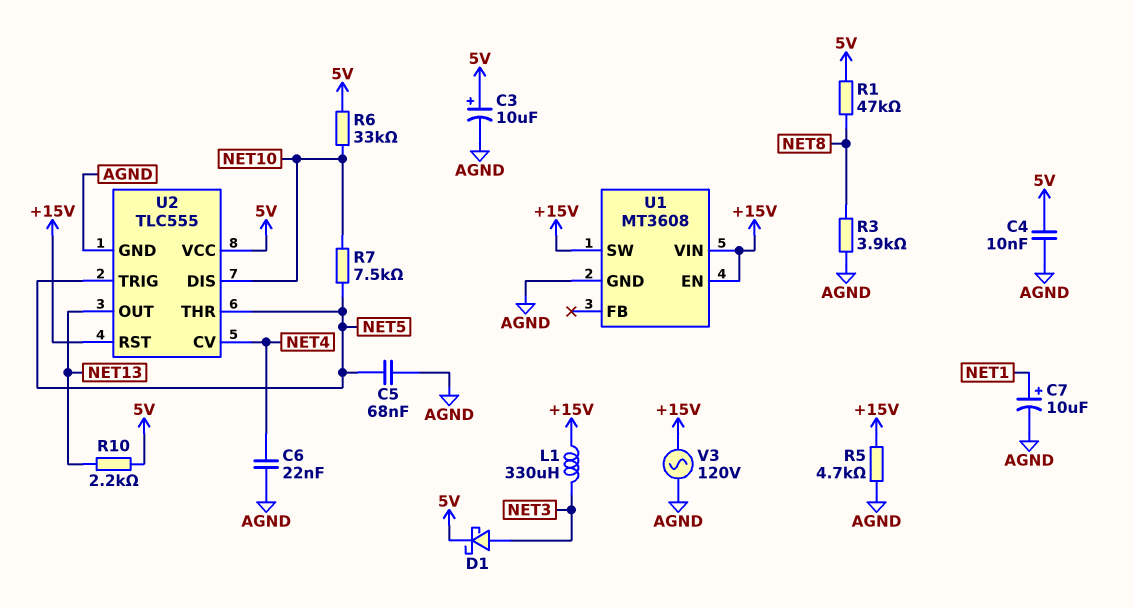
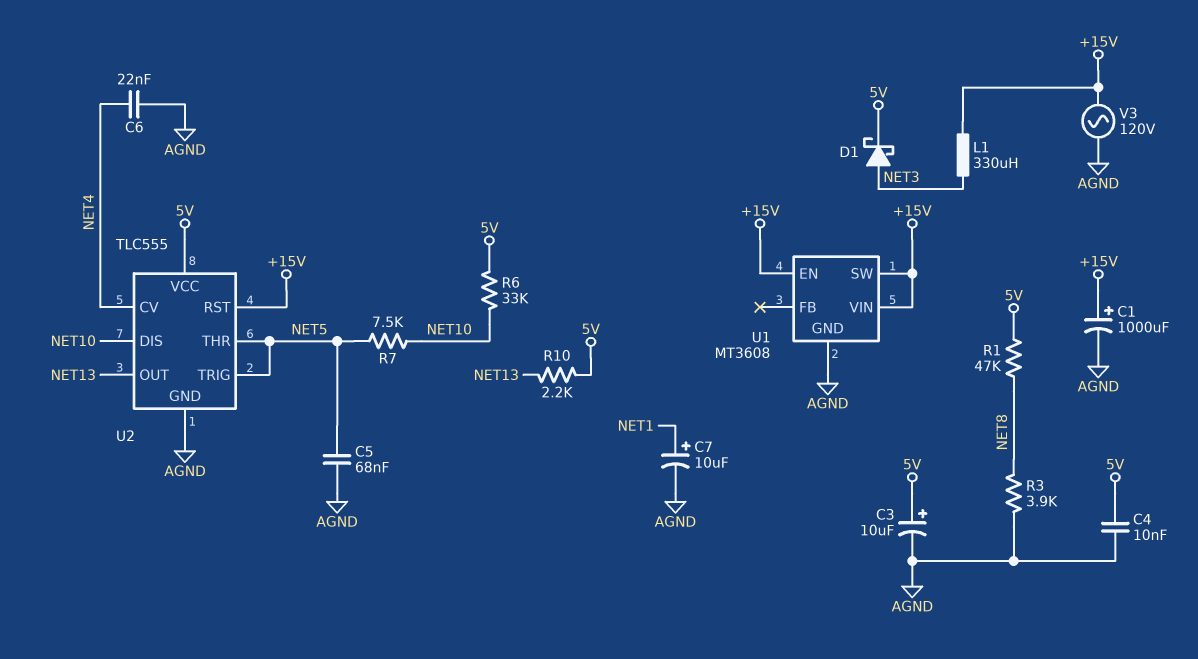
C1: none -> 1000uF (plus +15V, minus AGND)
R5: 4.7k (+15V, AGND) -> none

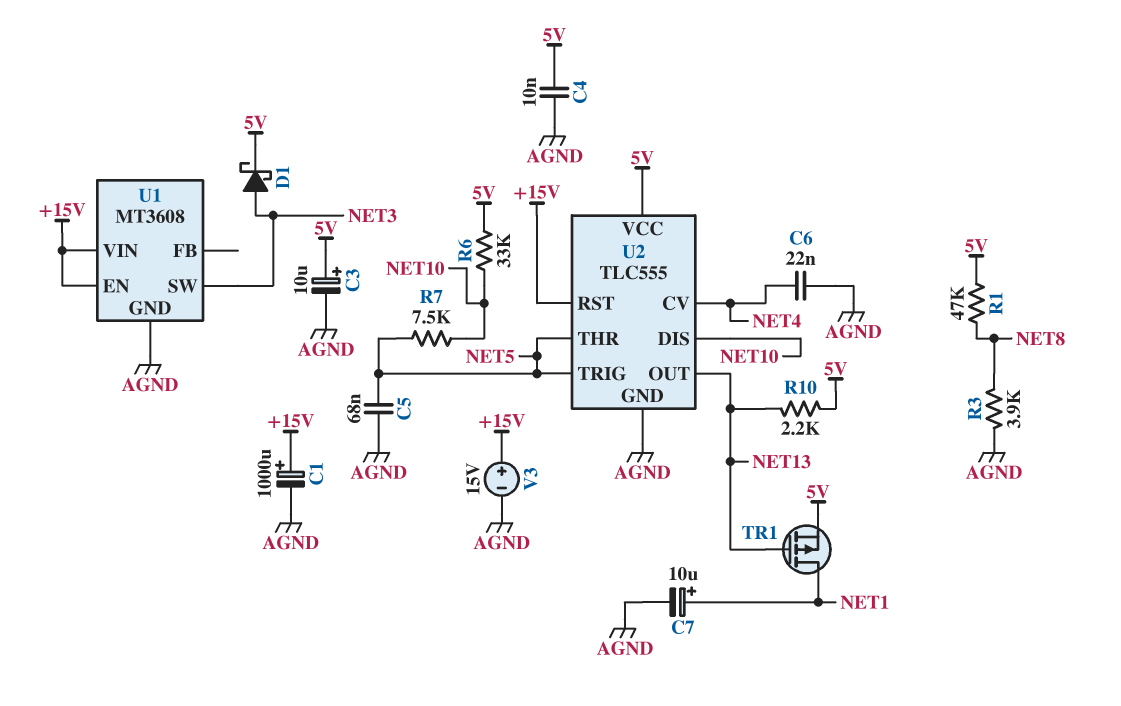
L1: 330uH (+15V, NET3) -> none
TR1: none -> PMOS (G NET13, D NET1, S 5V)
U1 pin SW: +15V -> NET3
V3: AC 120V (+15V, AGND) -> 15V (plus +15V, minus AGND)

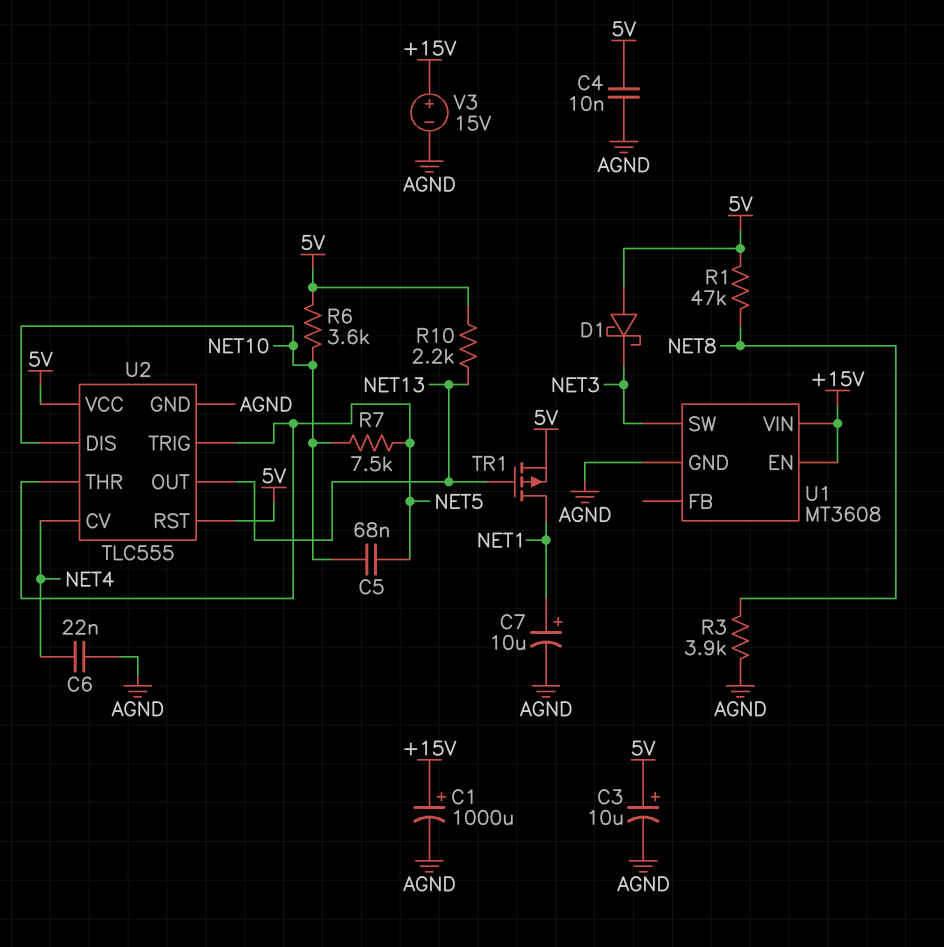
C5: 68nF (AGND, NET5) -> 68nF (NET5, NET10)
D1: schottky (A NET3, K 5V) -> schottky (A 5V, K NET3)
R6: 33k (5V, NET10) -> 3.6k (5V, NET10)
U2 pin RST: +15V -> 5V

